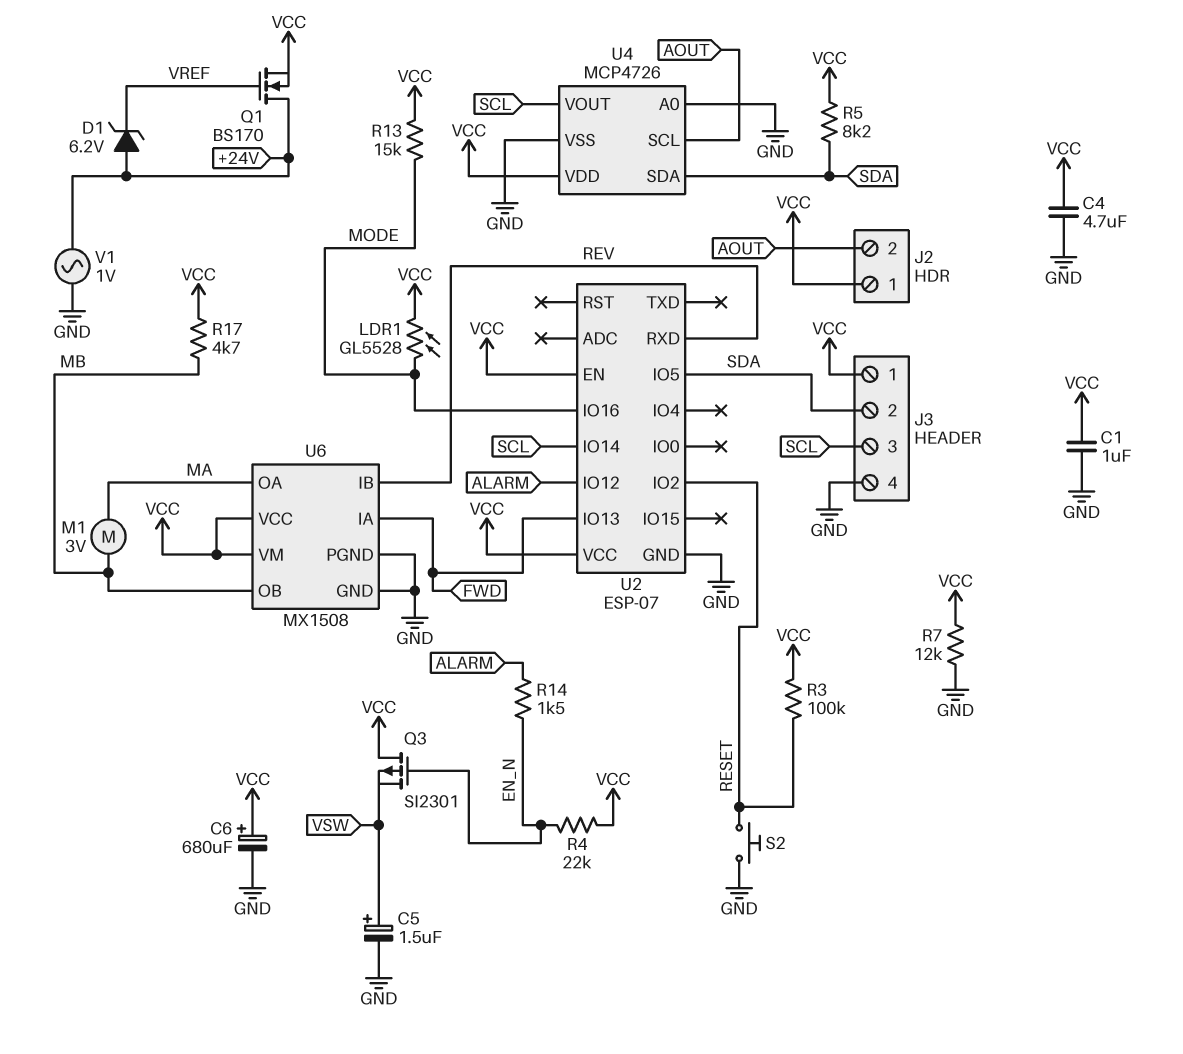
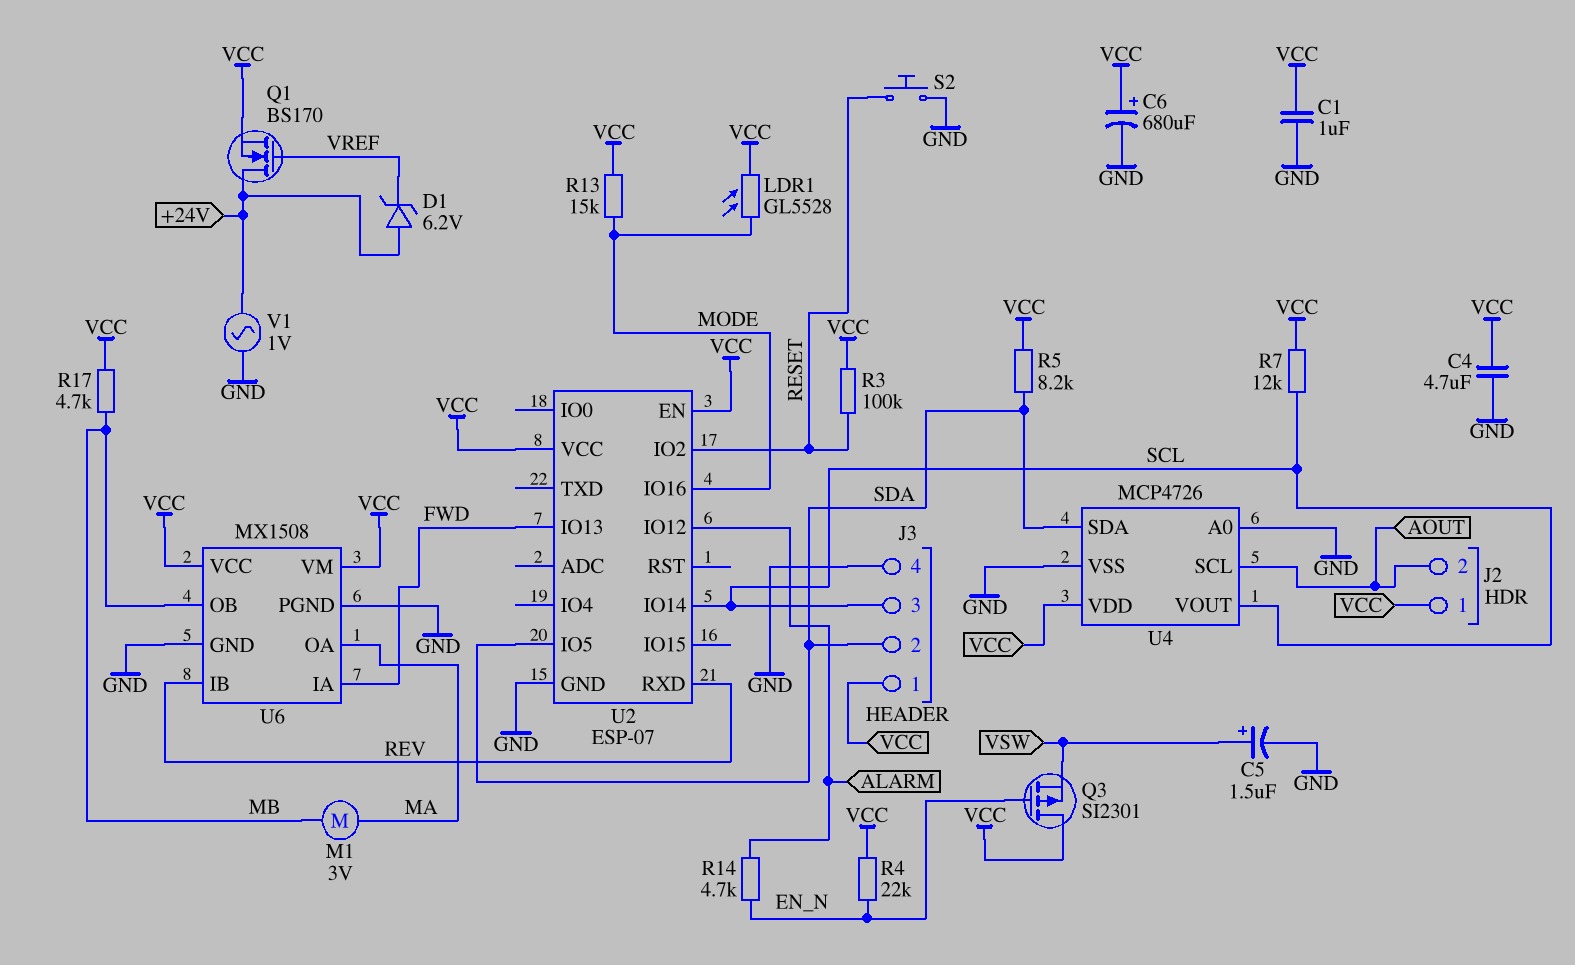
R7: 12k (GND, VCC) -> 12k (SCL, VCC)
R14: 1.5k (ALARM, EN_N) -> 4.7k (ALARM, EN_N)

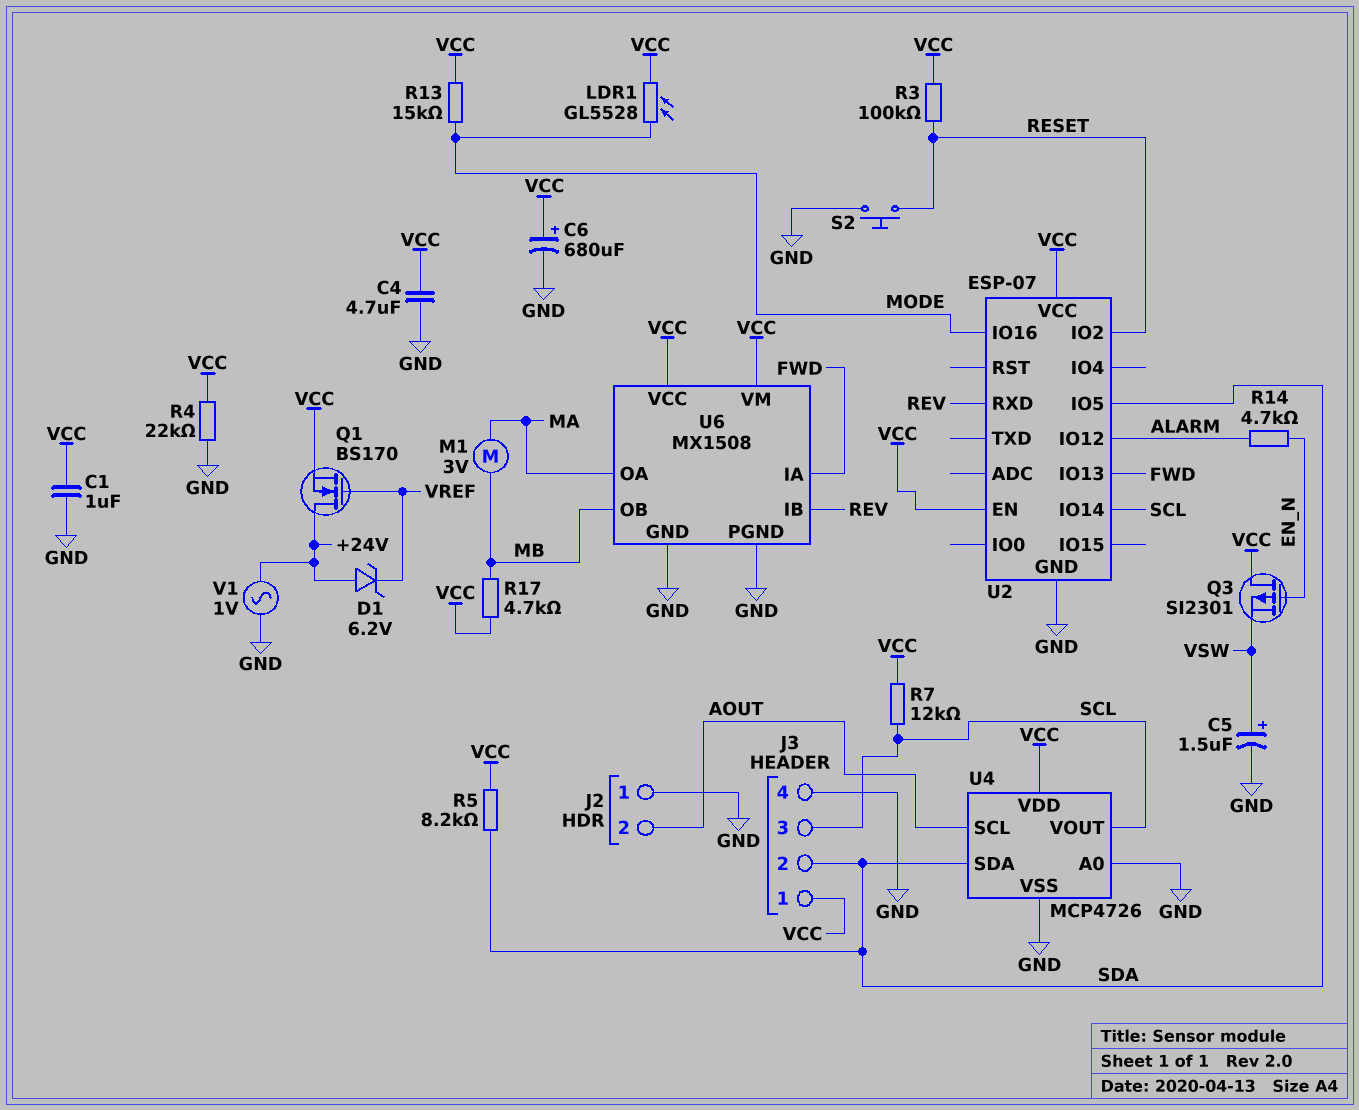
J2 pin 1: VCC -> GND
R4: 22k (EN_N, VCC) -> 22k (GND, VCC)

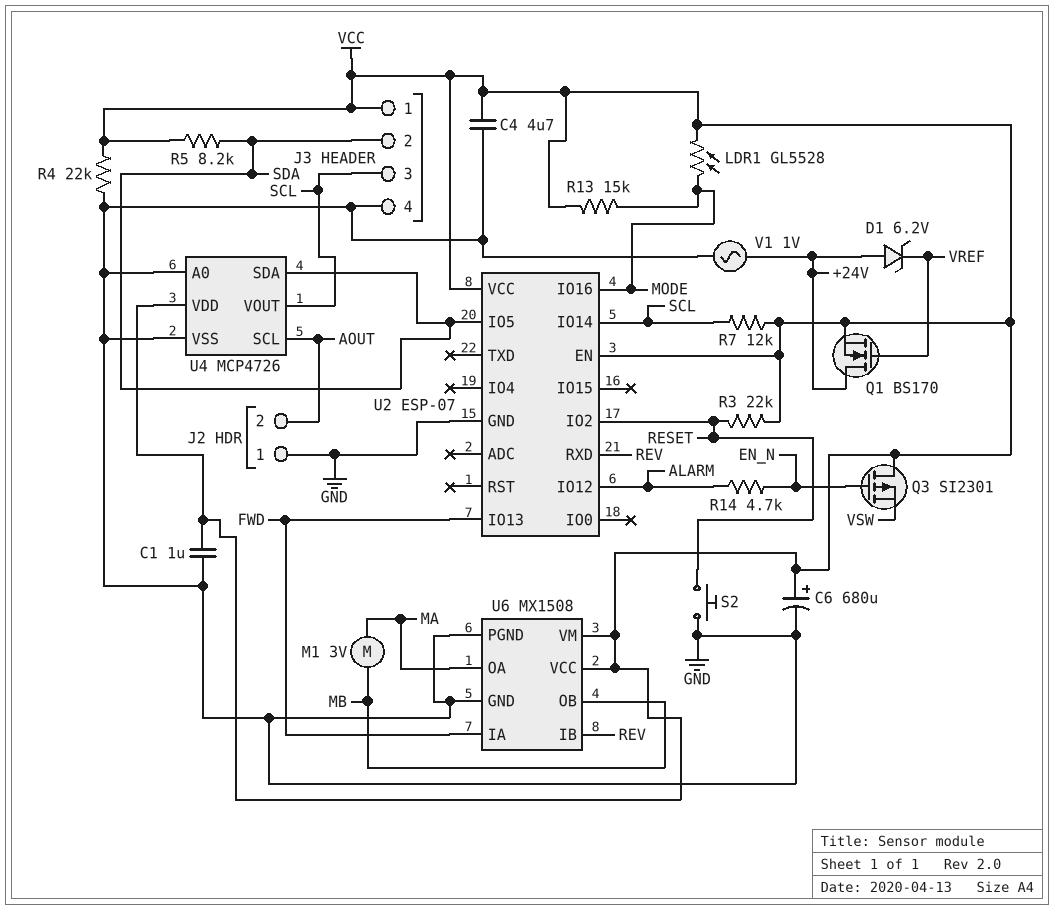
C5: 1.5uF (plus VSW, minus GND) -> none
R3: 100k (RESET, VCC) -> 22k (RESET, VCC)
R17: 4.7k (MB, VCC) -> none

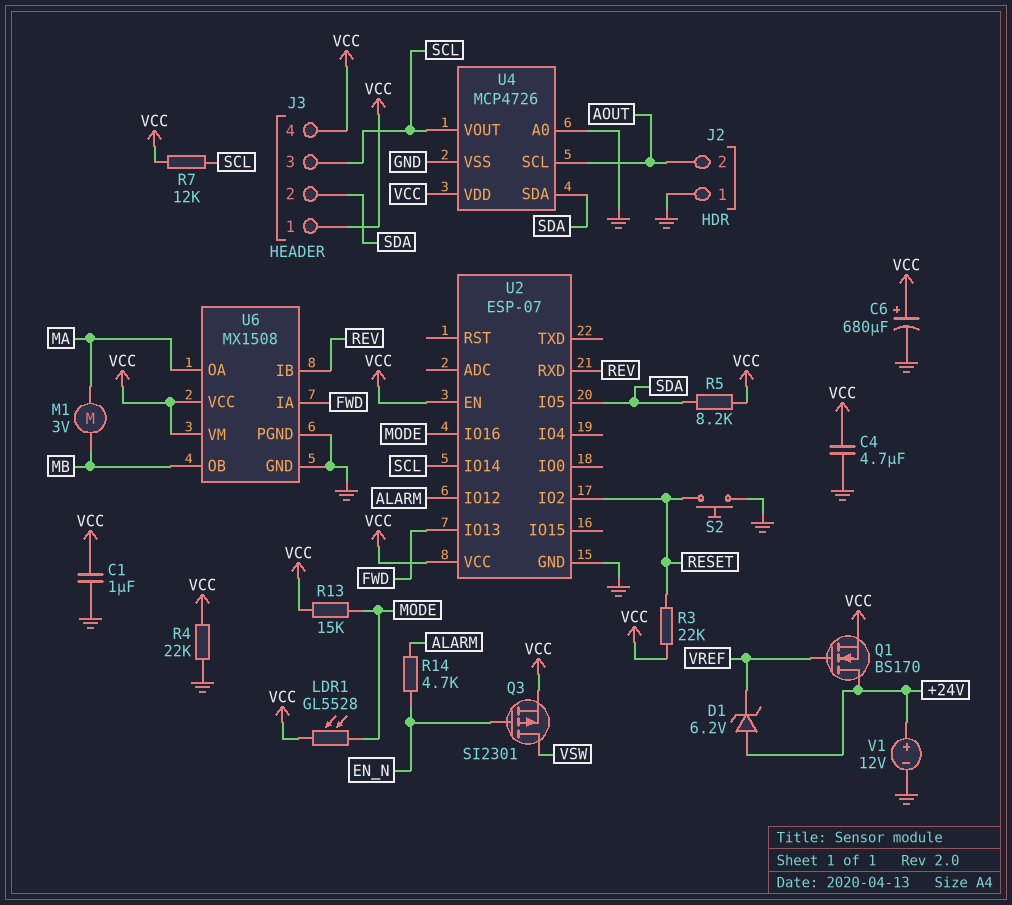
J3 pin 4: GND -> VCC
Q3: PMOS SI2301 (G EN_N, D VCC, S VSW) -> PMOS SI2301 (G EN_N, D VSW, S VCC)
V1: AC 1V (+24V, GND) -> 12V (plus +24V, minus GND)

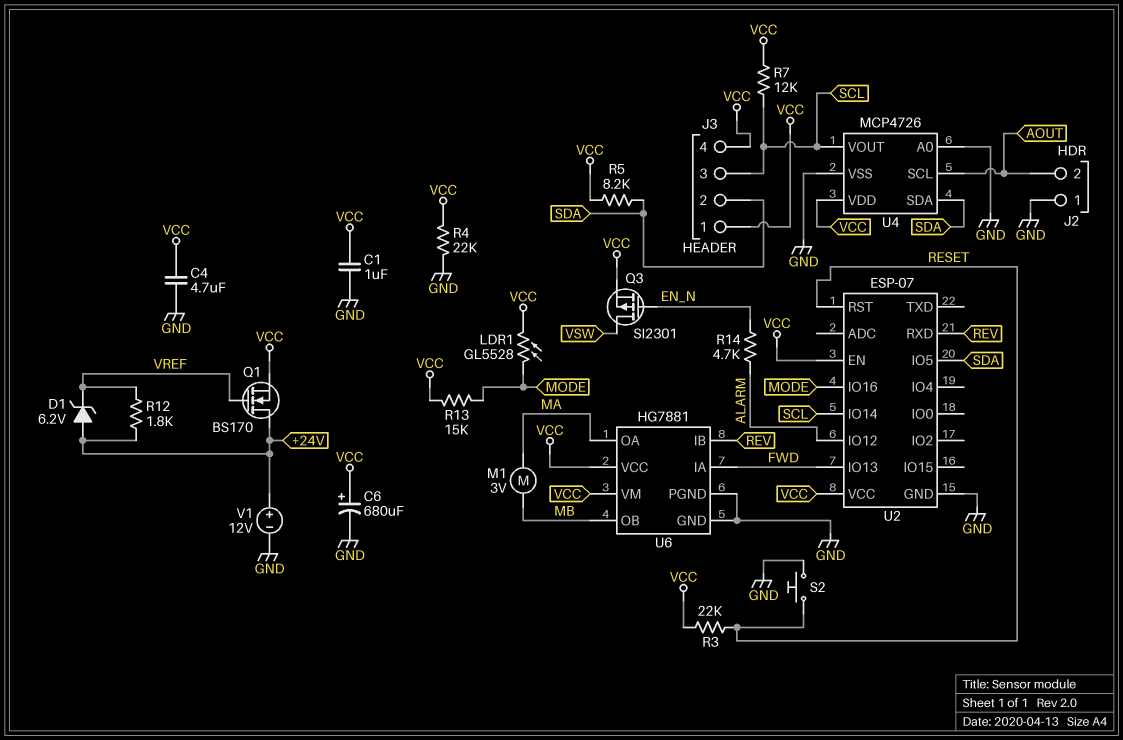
R12: none -> 1.8k (+24V, VREF)
U2 pin IO2: RESET -> none
U2 pin RST: none -> RESET
U6: MX1508 -> HG7881

